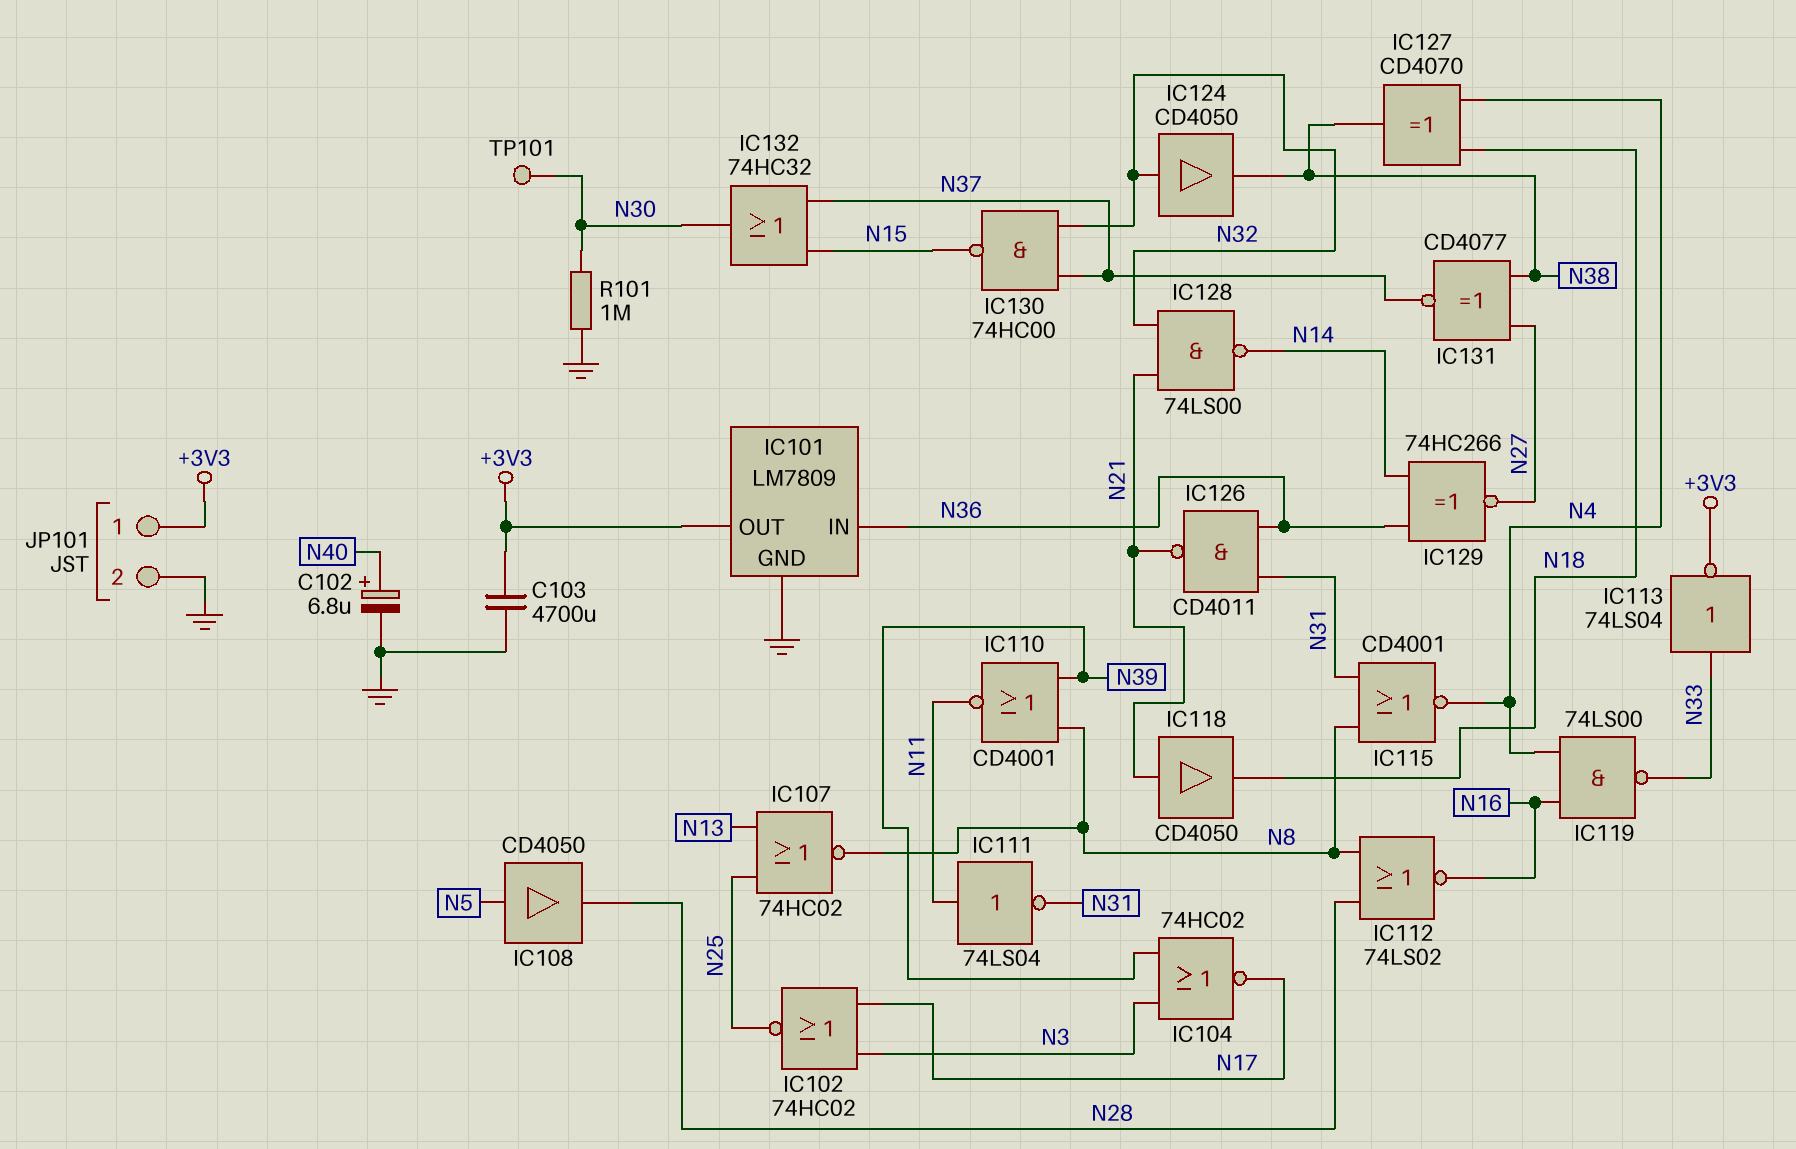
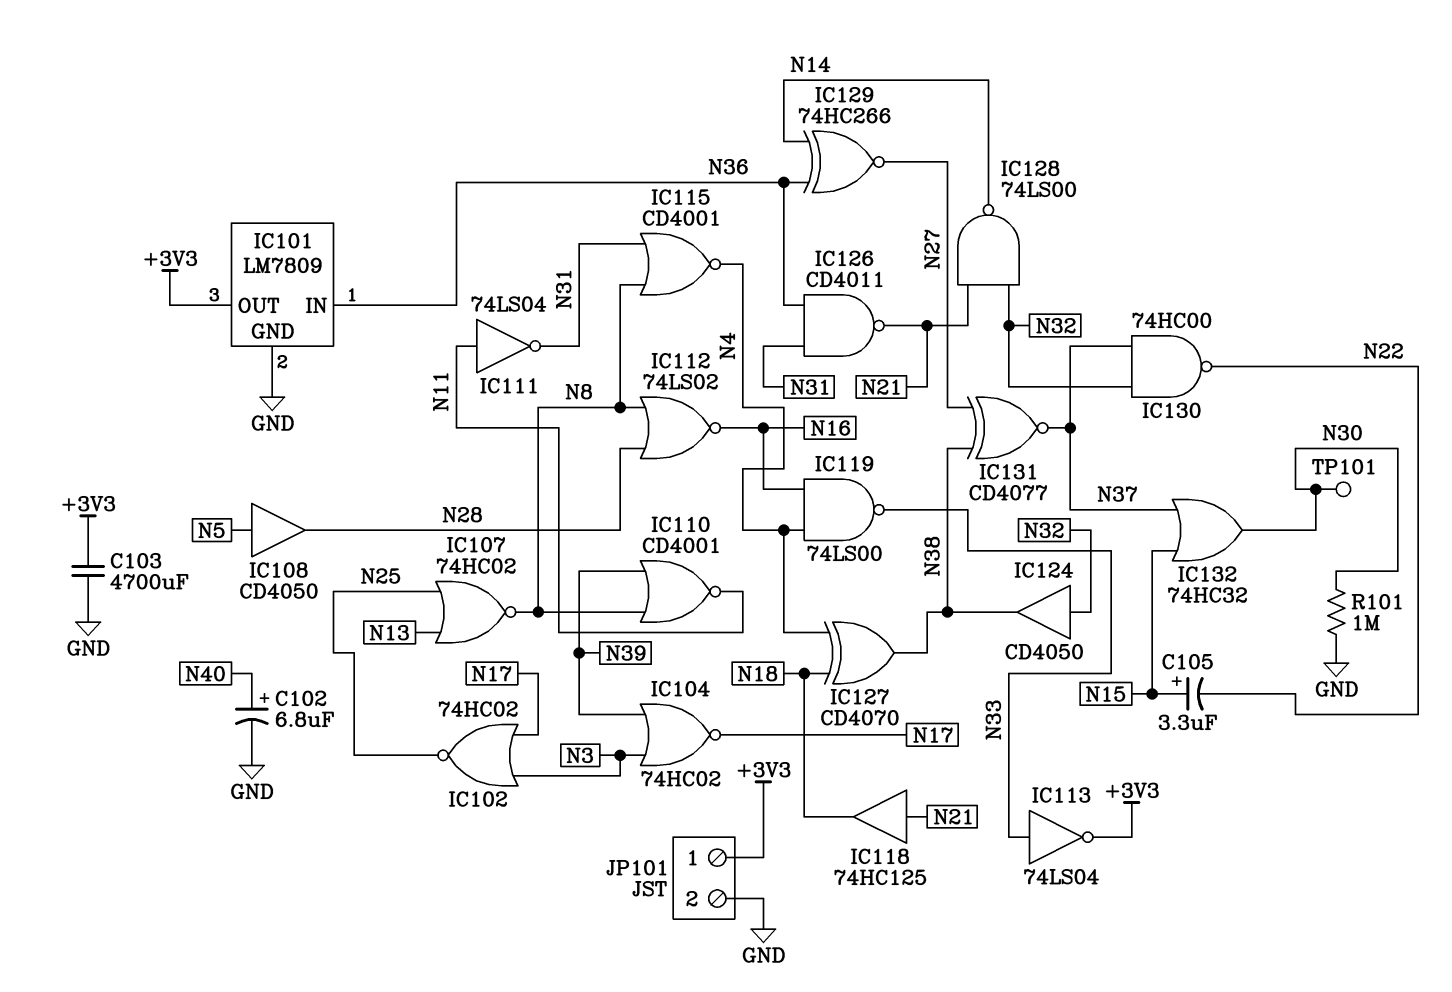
C105: none -> 3.3uF (plus N15, minus N22)
IC118: buffer CD4050 (in N21, out N18) -> buffer 74HC125 (in N21, out N18)
IC130: NAND 74HC00 (in N32, in N37, out N15) -> NAND 74HC00 (in N32, in N37, out N22)

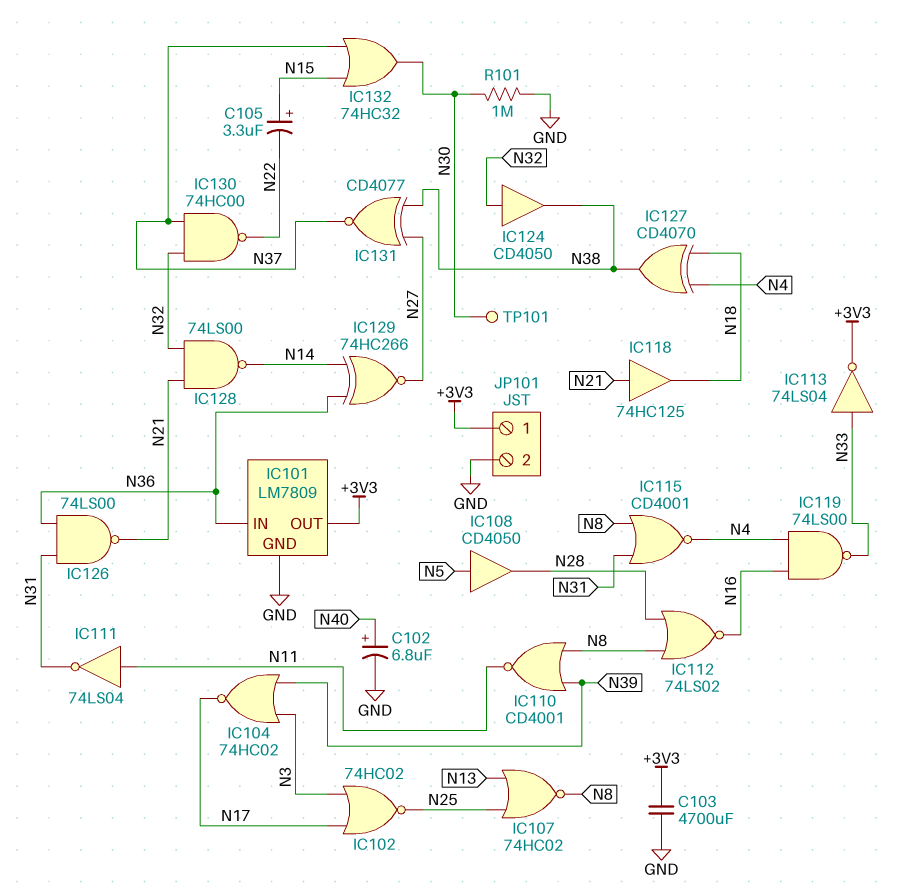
IC126: NAND CD4011 (in N31, in N36, out N21) -> NAND 74LS00 (in N31, in N36, out N21)

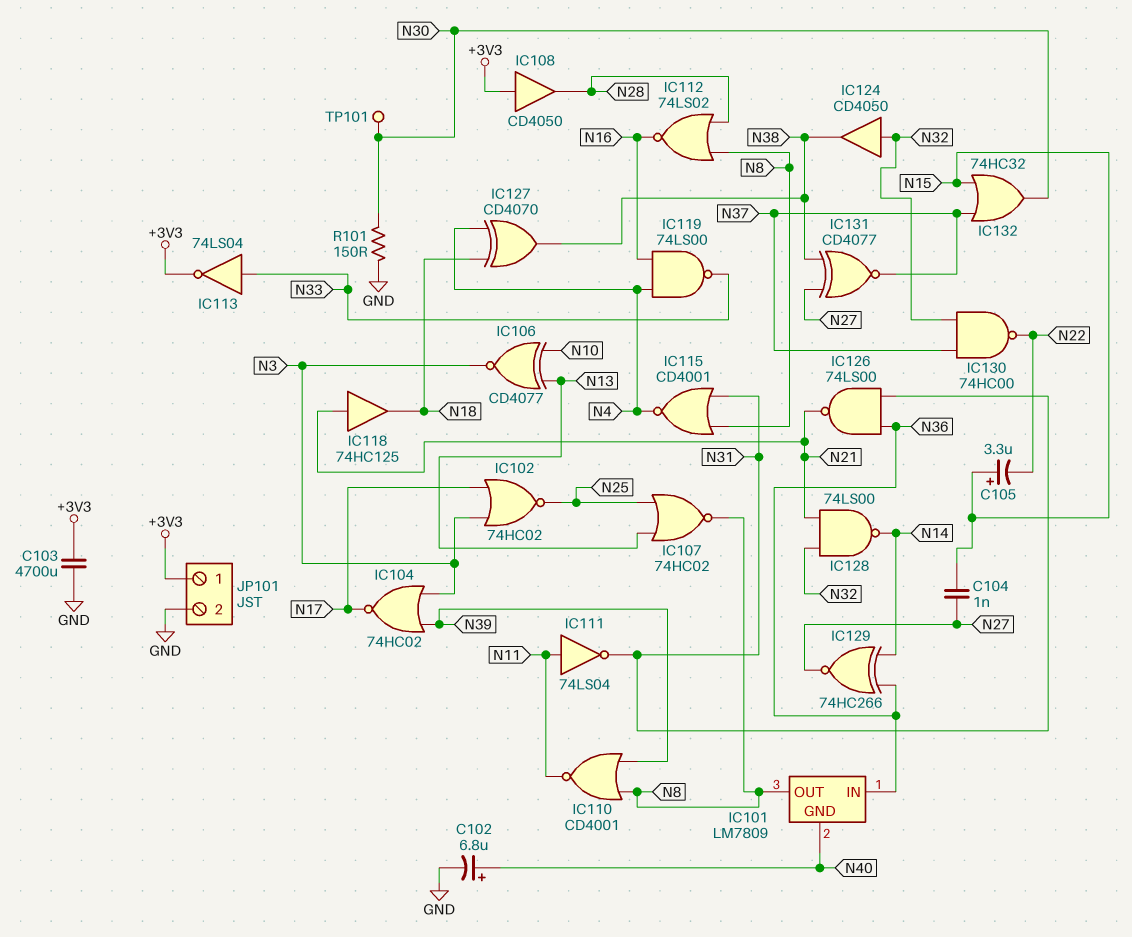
C104: none -> 1nF (N15, N27)
IC101 pin GND: GND -> N40
IC101 pin OUT: +3V3 -> N8
IC106: none -> XNOR CD4077 (in N10, in N13, out N3)
IC108: buffer CD4050 (in N5, out N28) -> buffer CD4050 (in +3V3, out N28)
R101: 1M (GND, N30) -> 150 (GND, N30)

